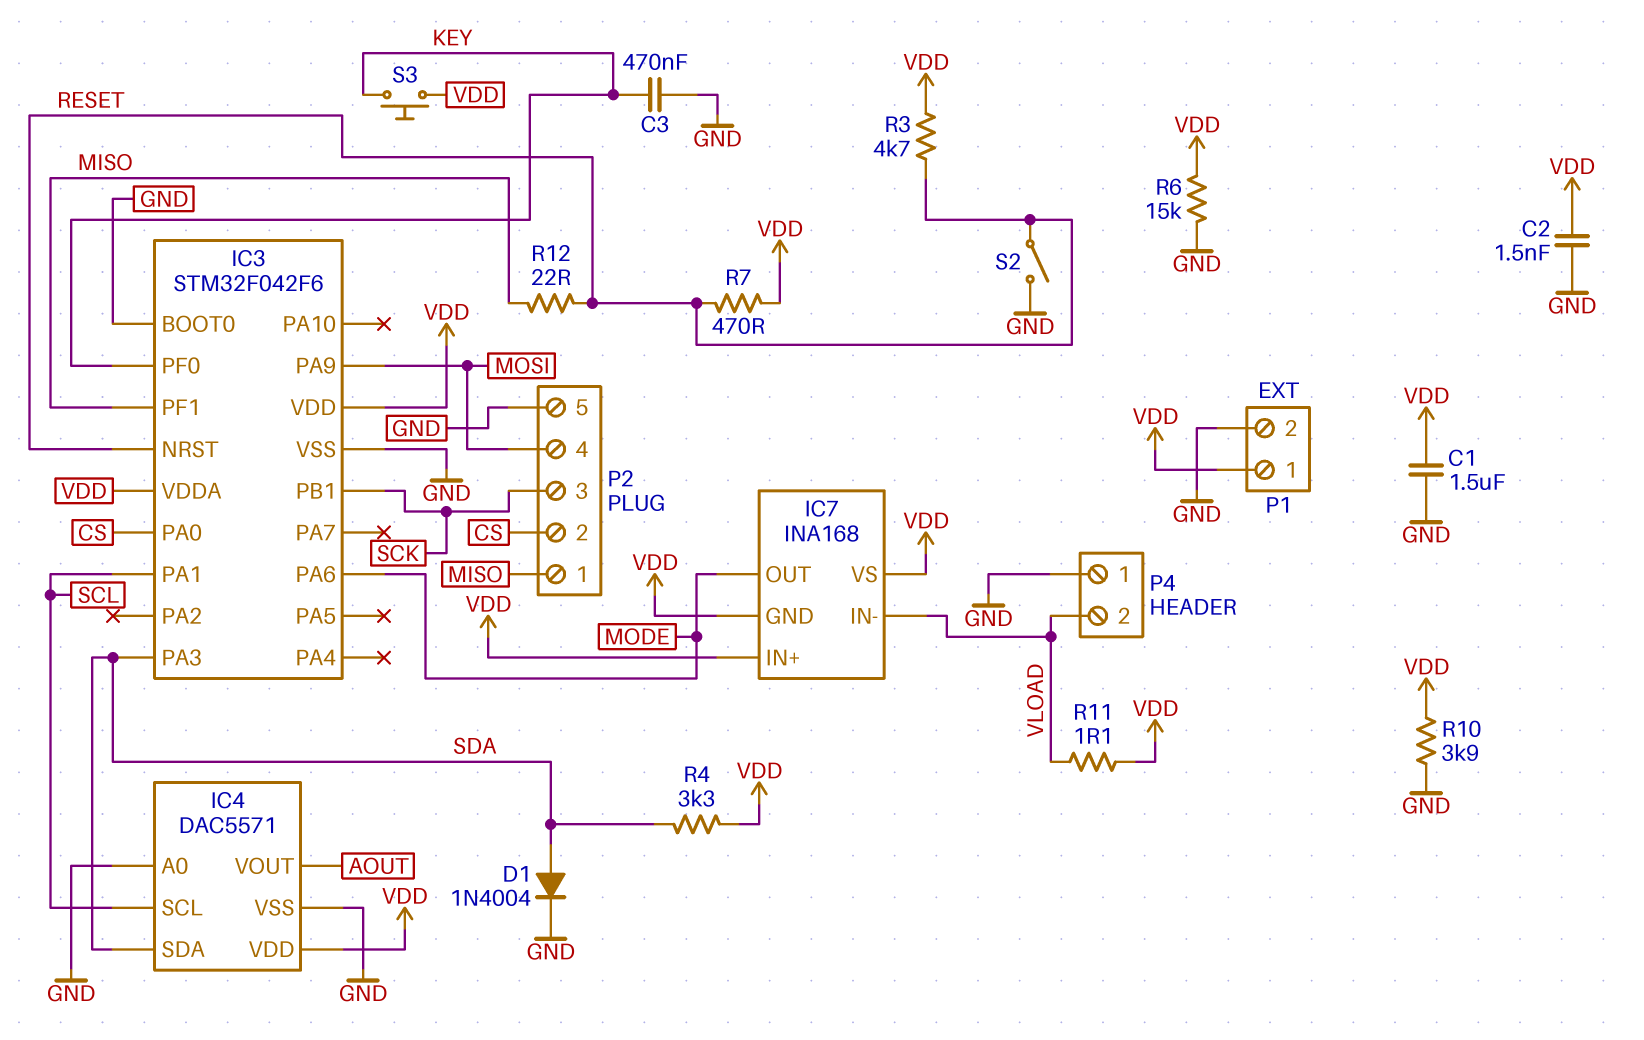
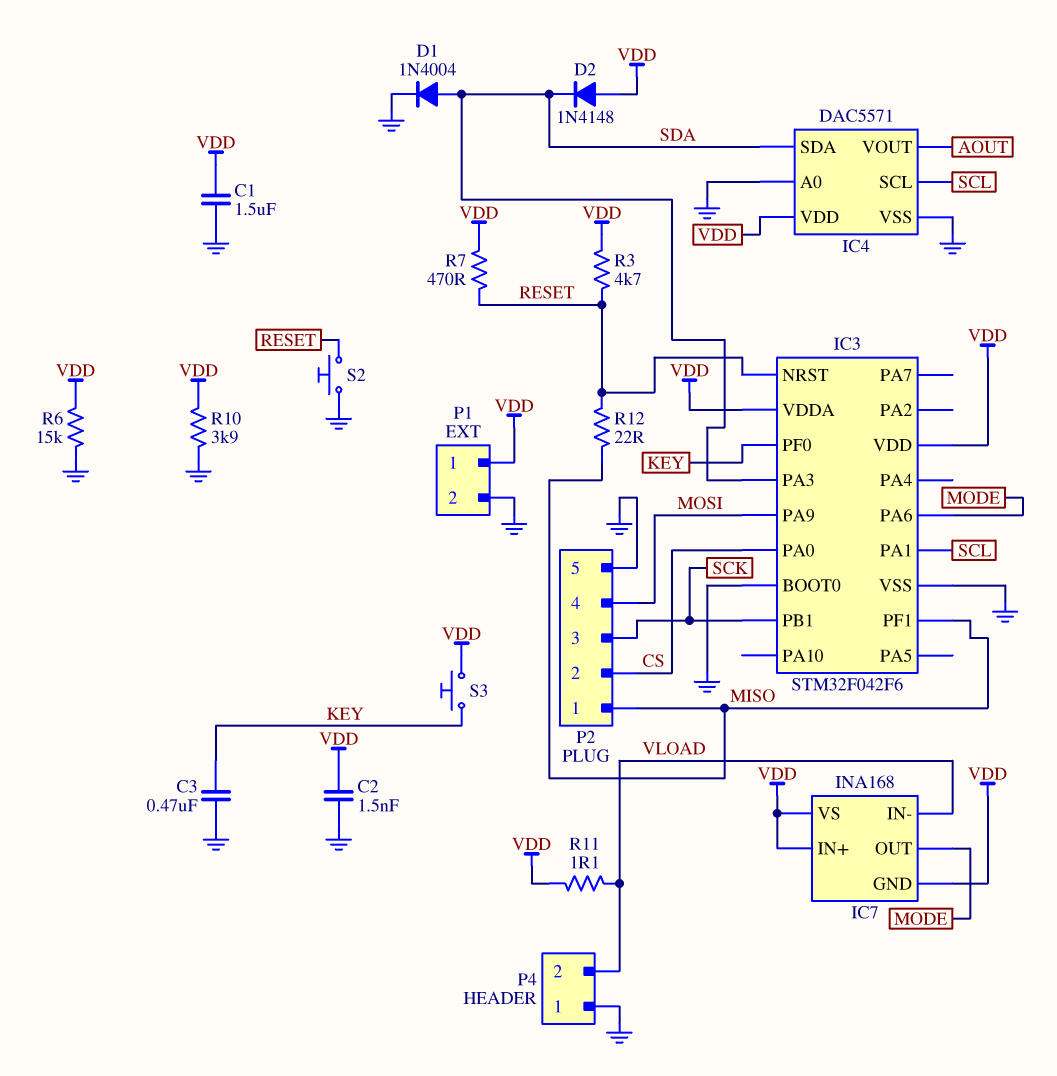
D2: none -> diode 1N4148 (A VDD, K SDA)
R4: 3.3k (SDA, VDD) -> none
S2: switch (GND, RESET) -> button (GND, RESET)

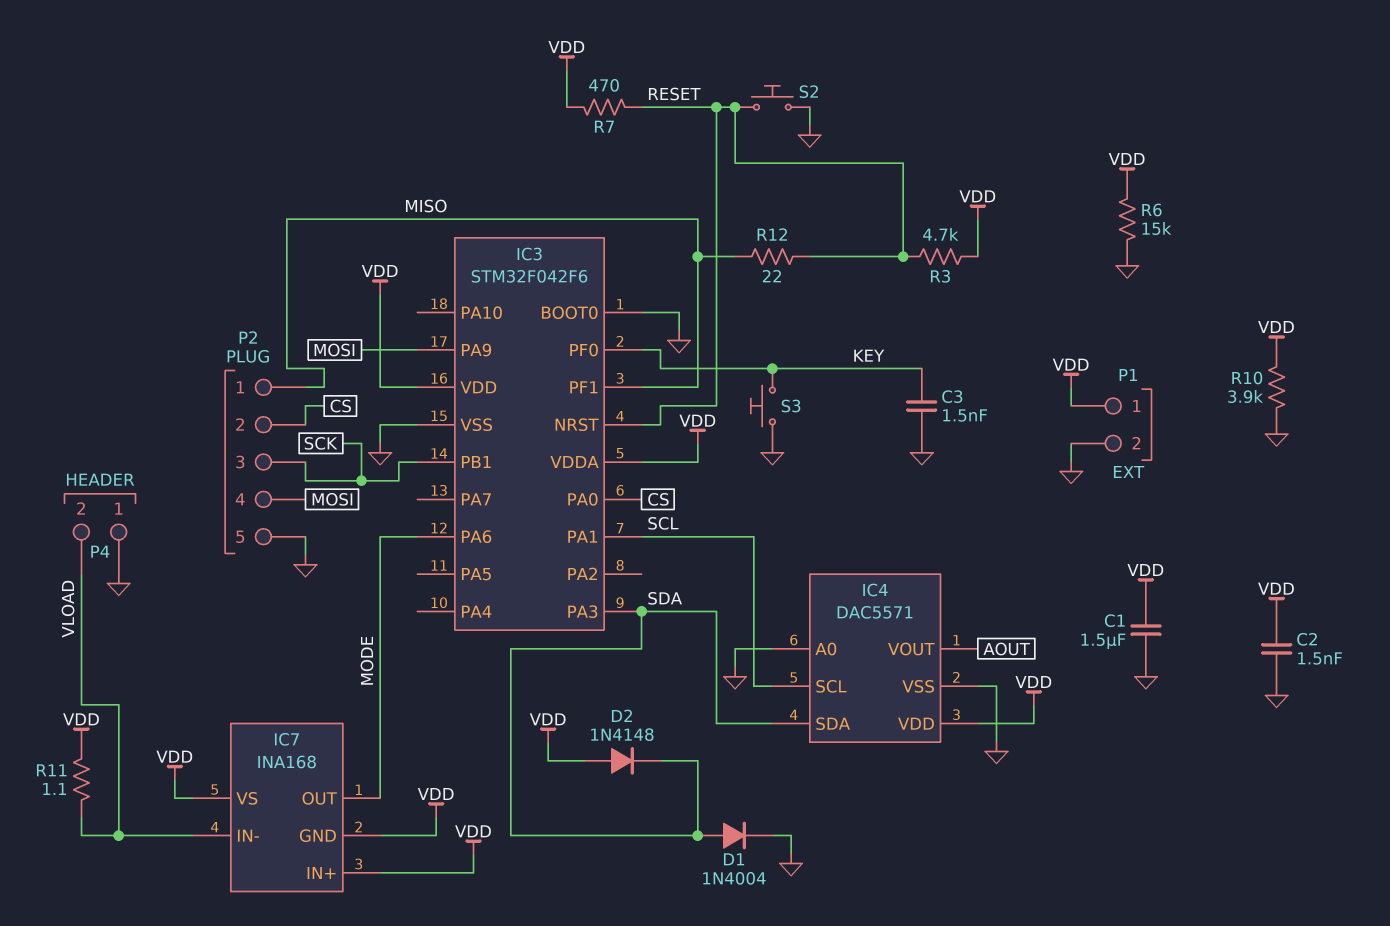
C3: 470nF (GND, KEY) -> 1.5nF (GND, KEY)
S3: button (KEY, VDD) -> button (GND, KEY)

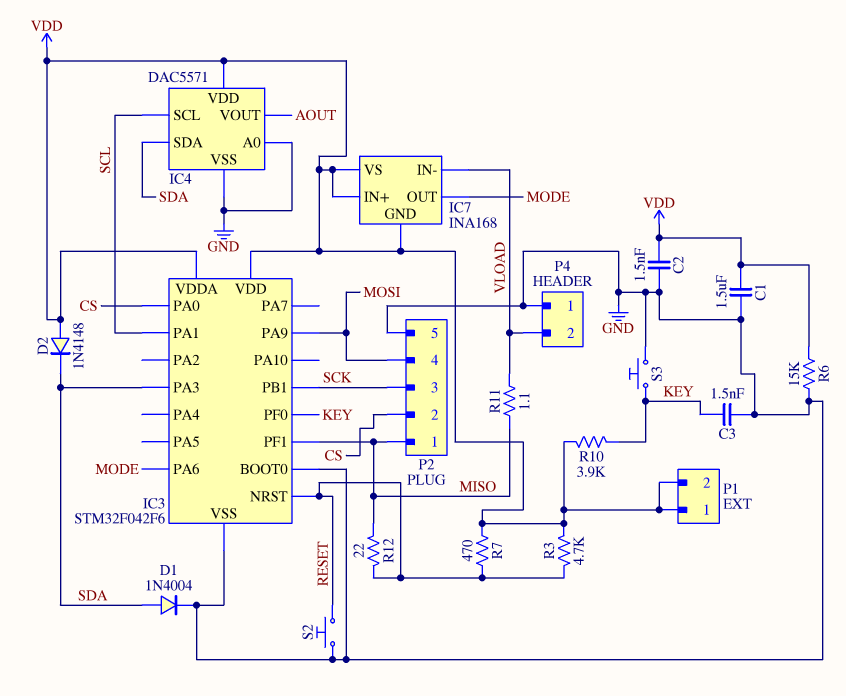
P1 pin 2: GND -> VDD
R10: 3.9k (GND, VDD) -> 3.9k (KEY, VDD)
R11: 1.1 (VDD, VLOAD) -> 1.1 (MISO, VLOAD)

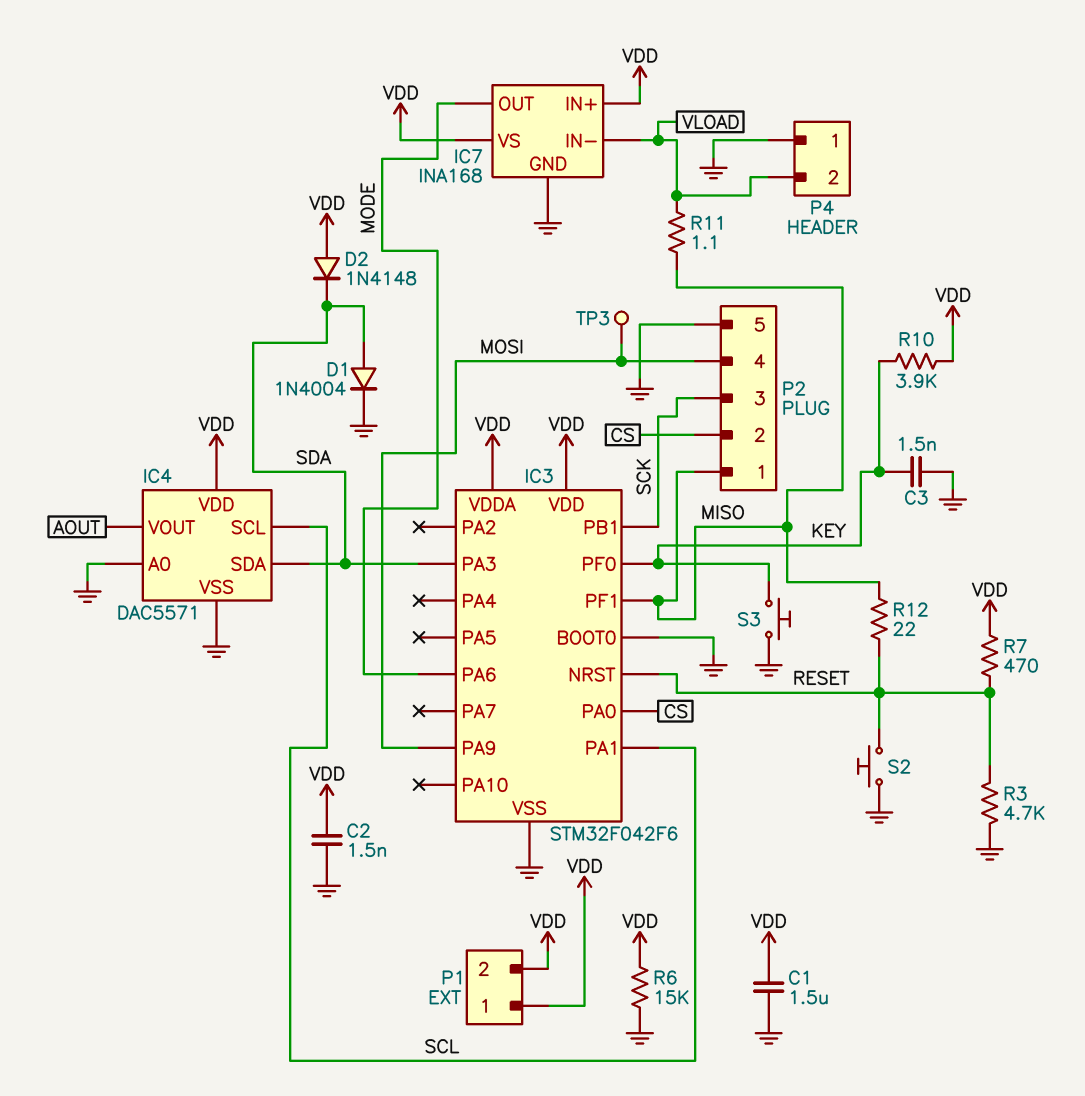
IC7 pin GND: VDD -> GND
R3: 4.7k (RESET, VDD) -> 4.7k (GND, RESET)
TP3: none -> test point (MOSI)

